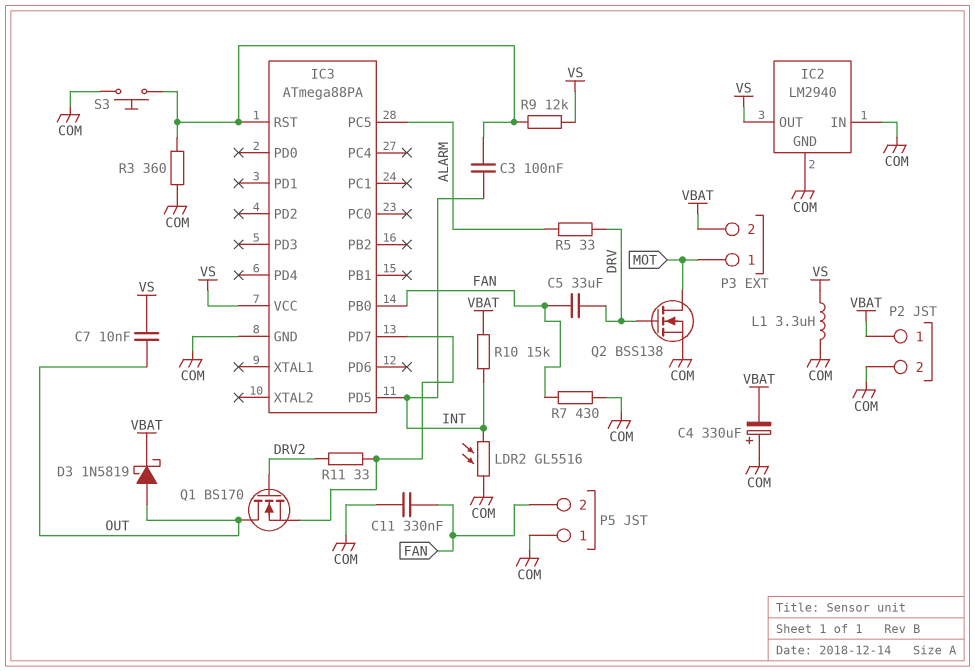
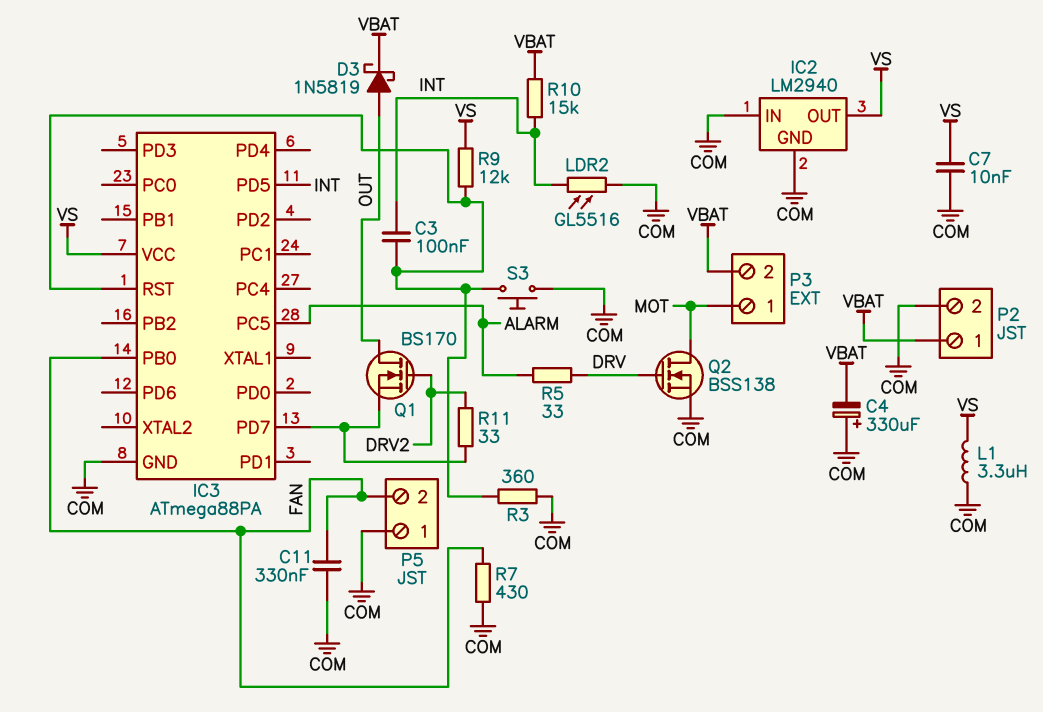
C5: 33uF (DRV, FAN) -> none
C7: 10nF (OUT, VS) -> 10nF (COM, VS)

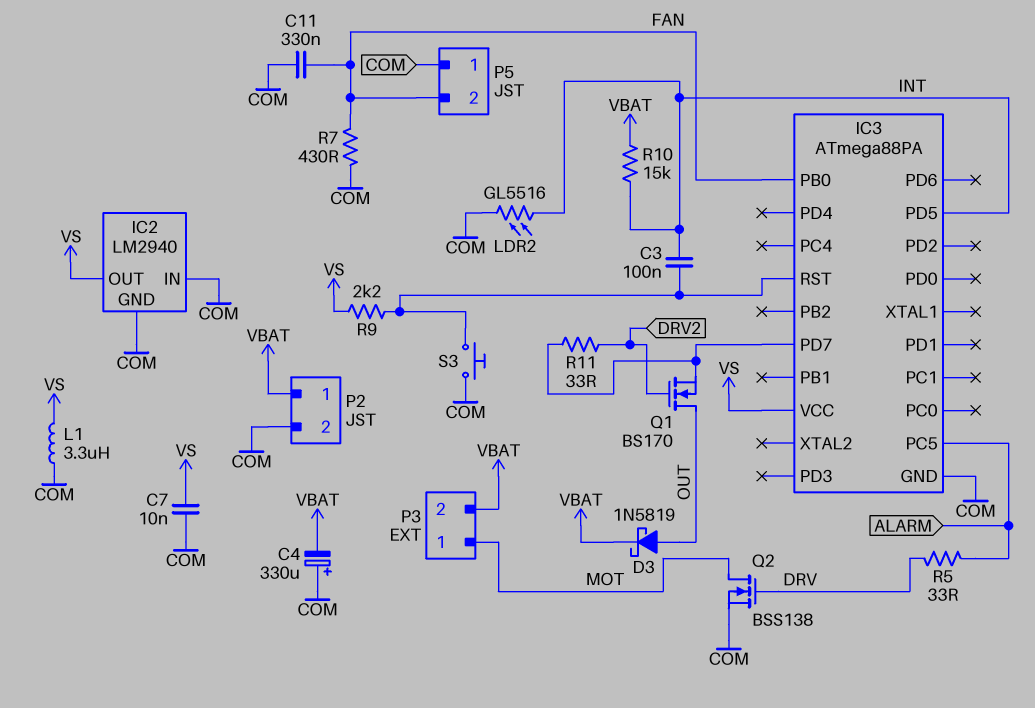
R3: 360 (COM, IC3/RST) -> none
R9: 12k (IC3/RST, VS) -> 2.2k (IC3/RST, VS)

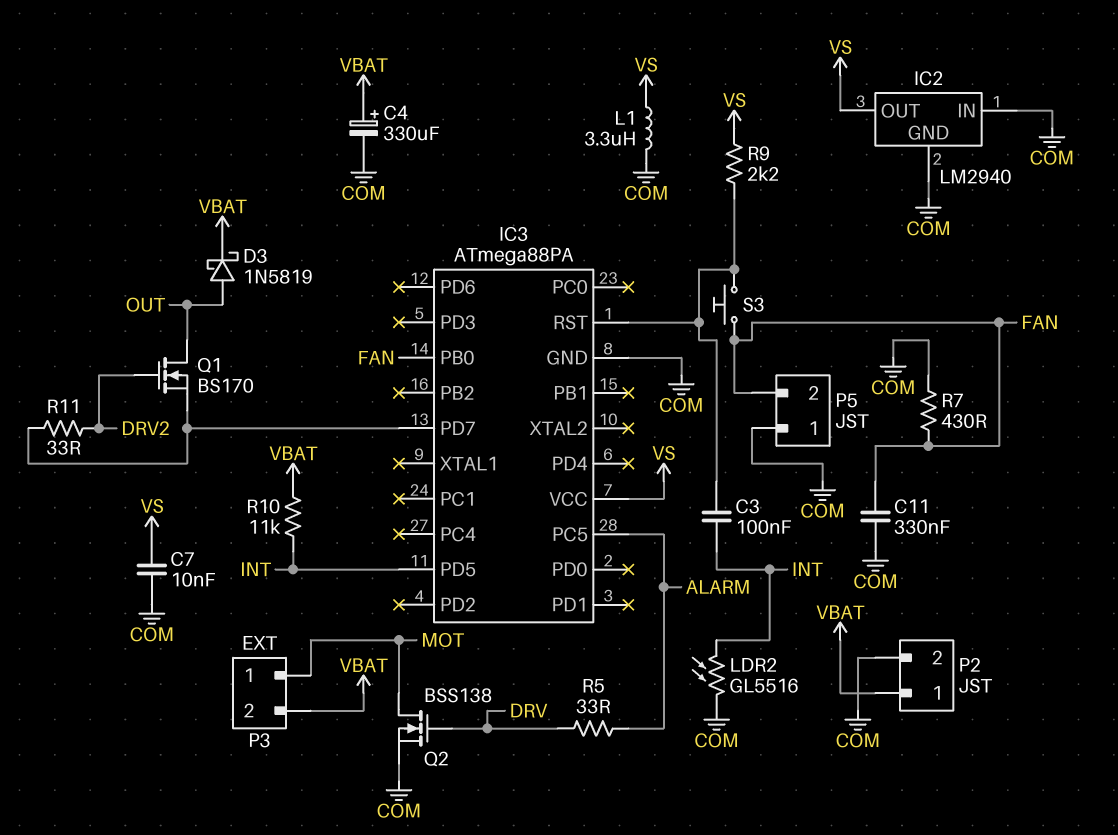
C4: 330uF (plus COM, minus VBAT) -> 330uF (plus VBAT, minus COM)
R10: 15k (INT, VBAT) -> 11k (INT, VBAT)
S3: button (COM, IC3/RST) -> button (FAN, IC3/RST)

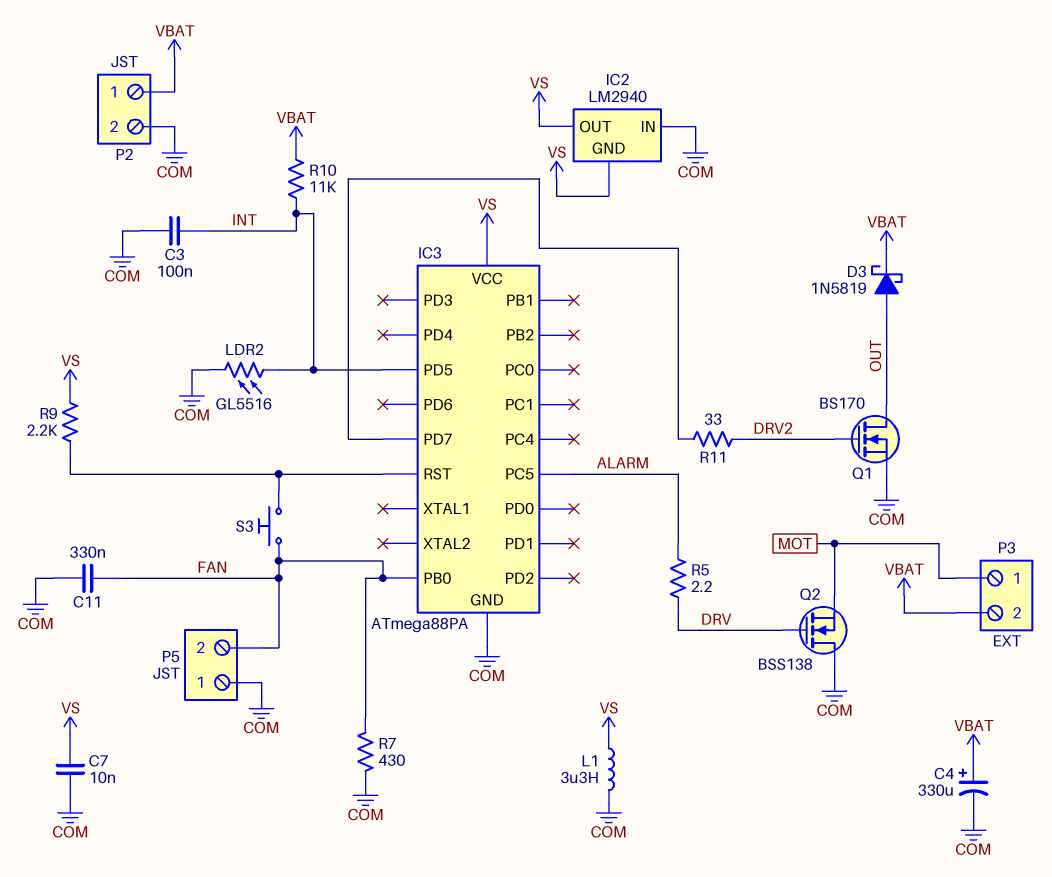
C3: 100nF (IC3/RST, INT) -> 100nF (COM, INT)
IC2 pin GND: COM -> VS
Q1: NMOS BS170 (G DRV2, D OUT, S IC3/PD7) -> NMOS BS170 (G DRV2, D OUT, S COM)
Q2: NMOS BSS138 (G DRV, D MOT, S COM) -> NMOS BSS138 (G DRV, D COM, S MOT)
R5: 33 (ALARM, DRV) -> 2.2 (ALARM, DRV)

